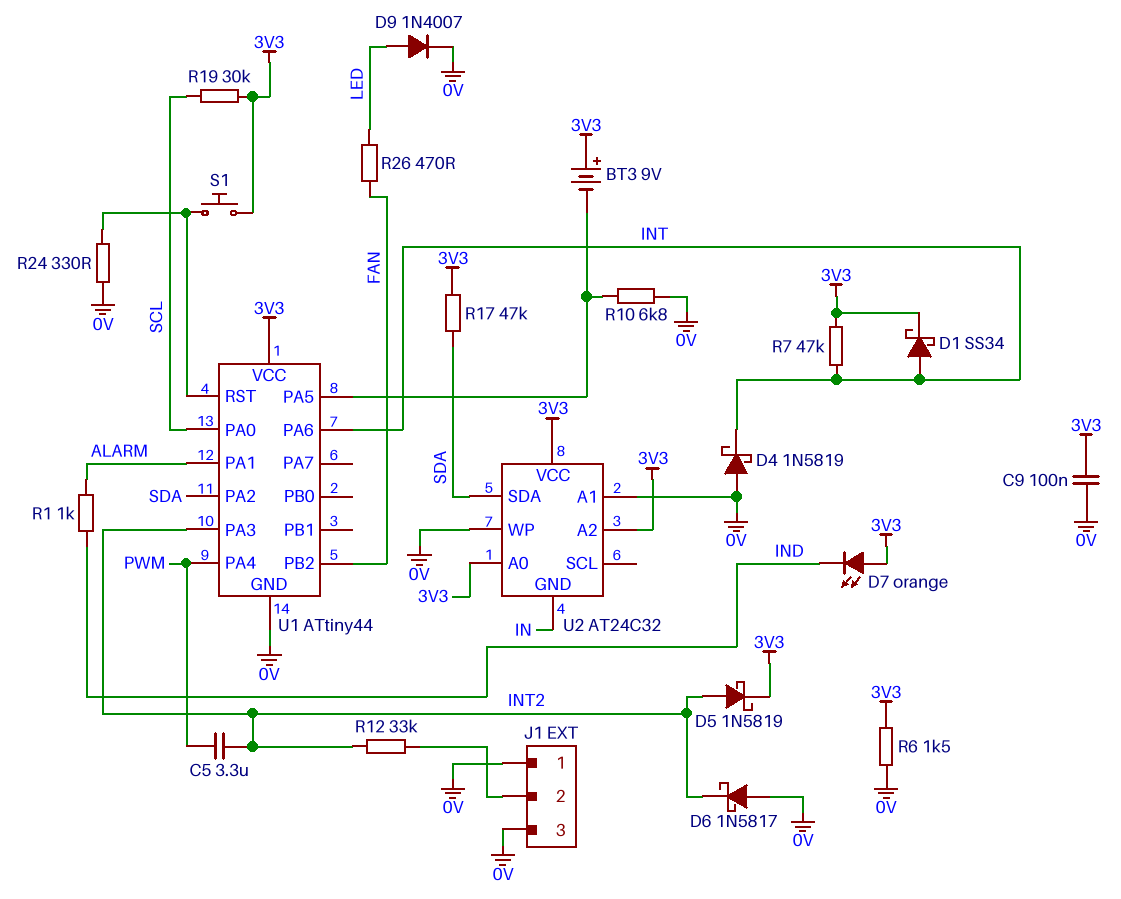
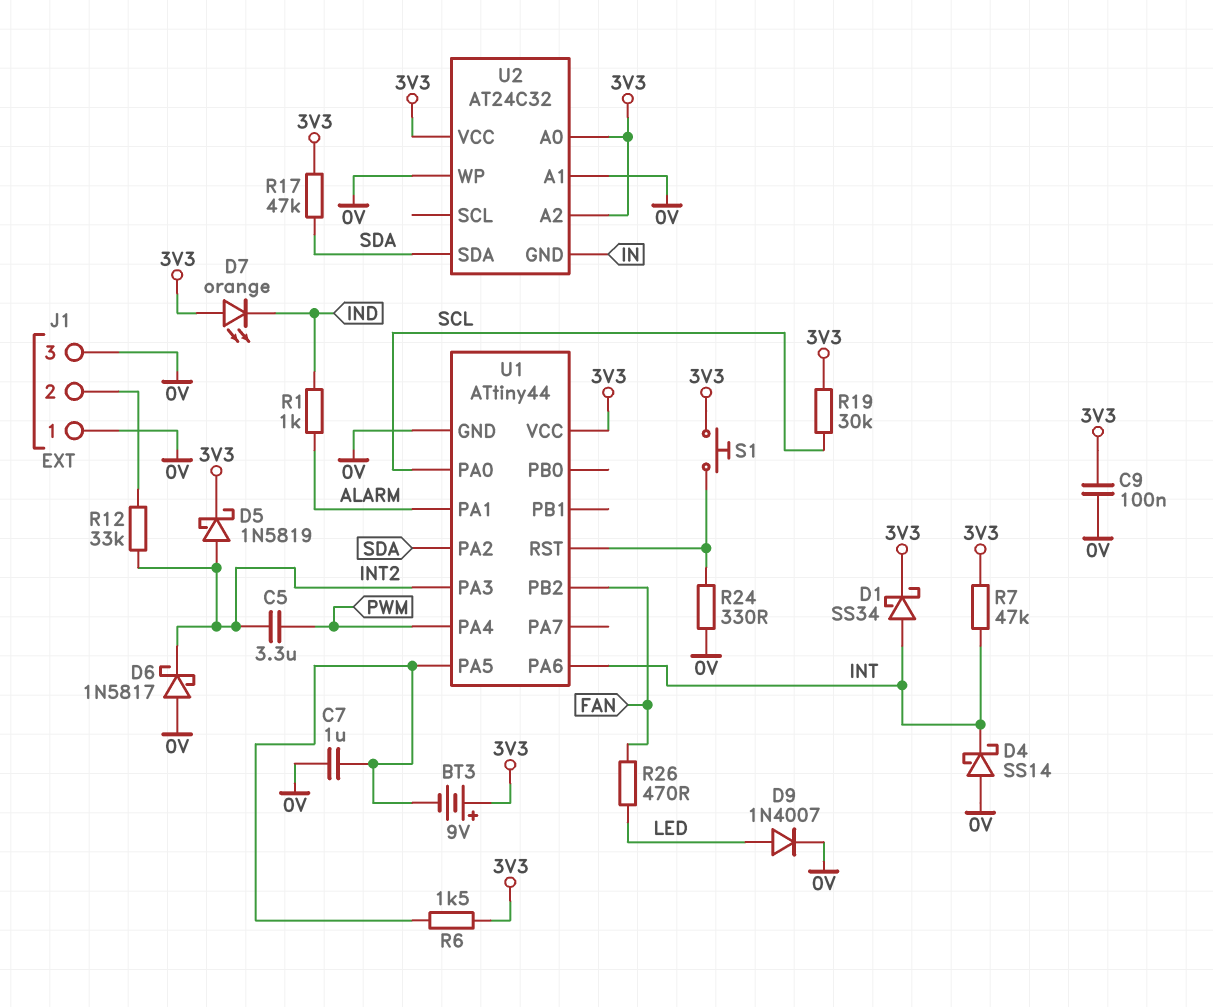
C7: none -> 1uF (0V, U1/PA5)
D4: schottky 1N5819 (A 0V, K INT) -> schottky SS14 (A 0V, K INT)
R6: 1.5k (0V, 3V3) -> 1.5k (3V3, U1/PA5)
R10: 6.8k (0V, U1/PA5) -> none

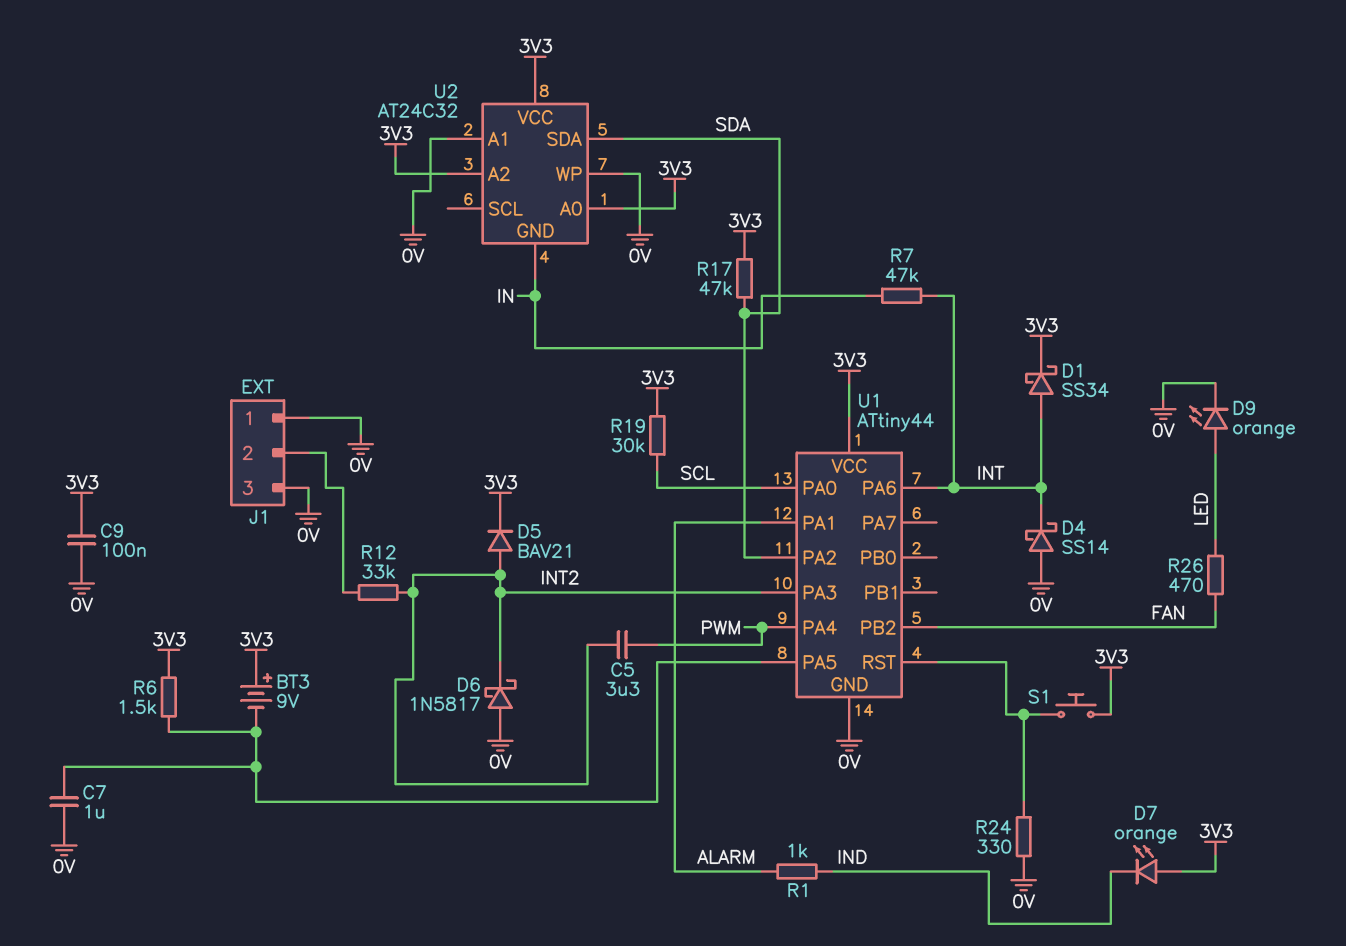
D5: schottky 1N5819 (A INT2, K 3V3) -> diode BAV21 (A INT2, K 3V3)
D9: diode 1N4007 (A LED, K 0V) -> LED orange (A LED, K 0V)
R7: 47k (3V3, INT) -> 47k (IN, INT)

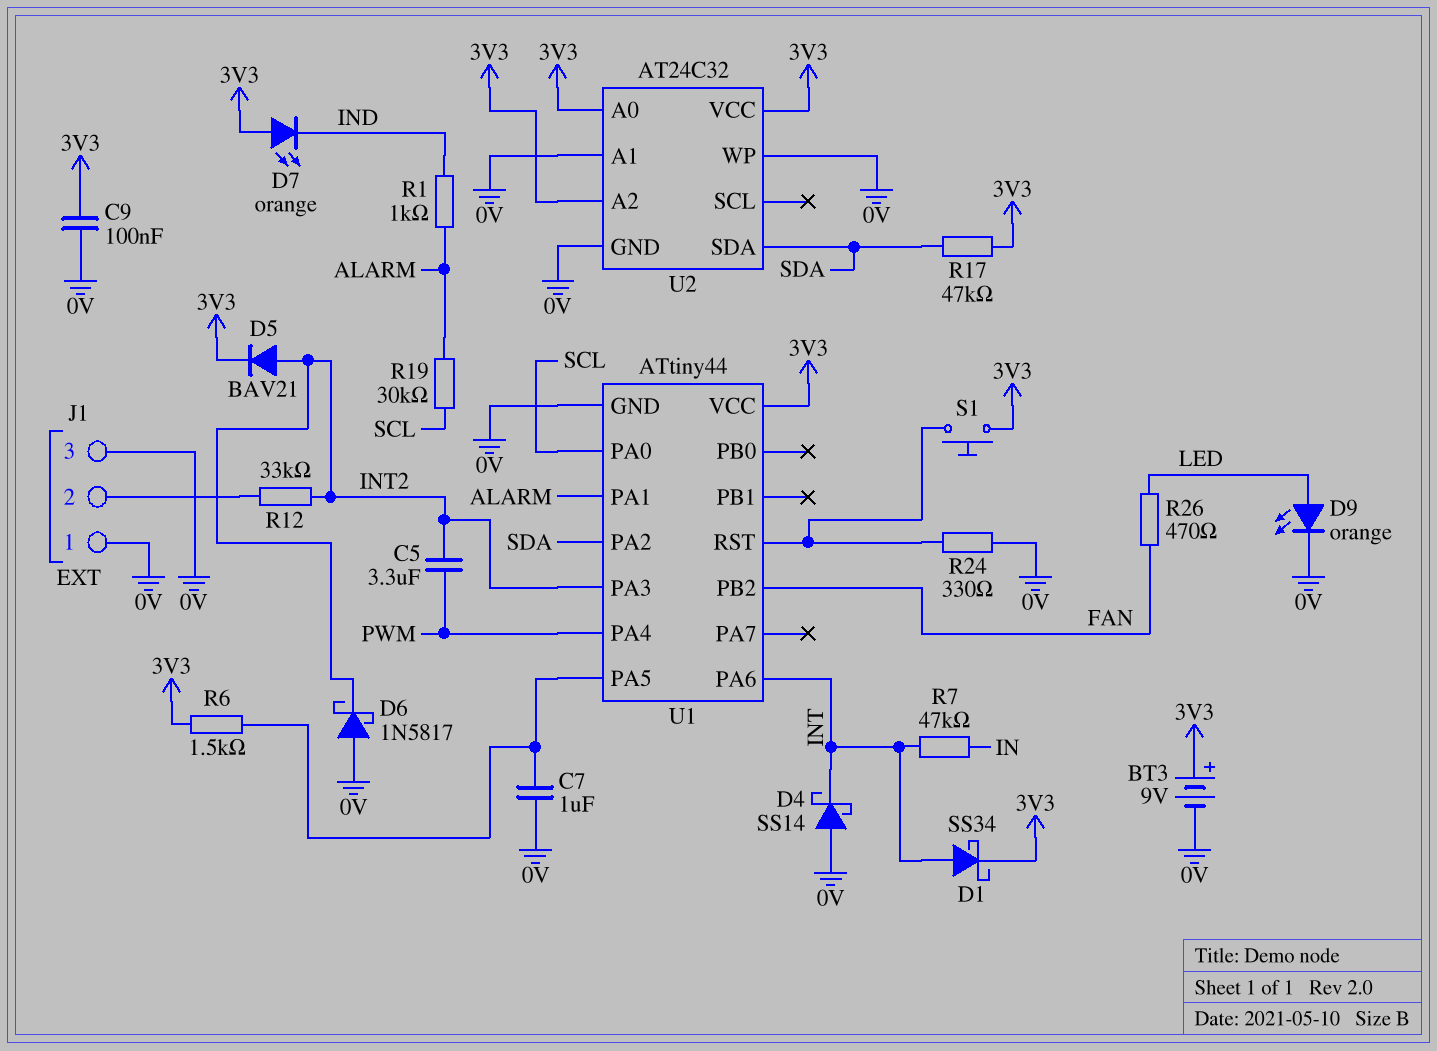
BT3: 9V (plus 3V3, minus U1/PA5) -> 9V (plus 3V3, minus 0V)
R19: 30k (3V3, SCL) -> 30k (ALARM, SCL)
U2 pin GND: IN -> 0V

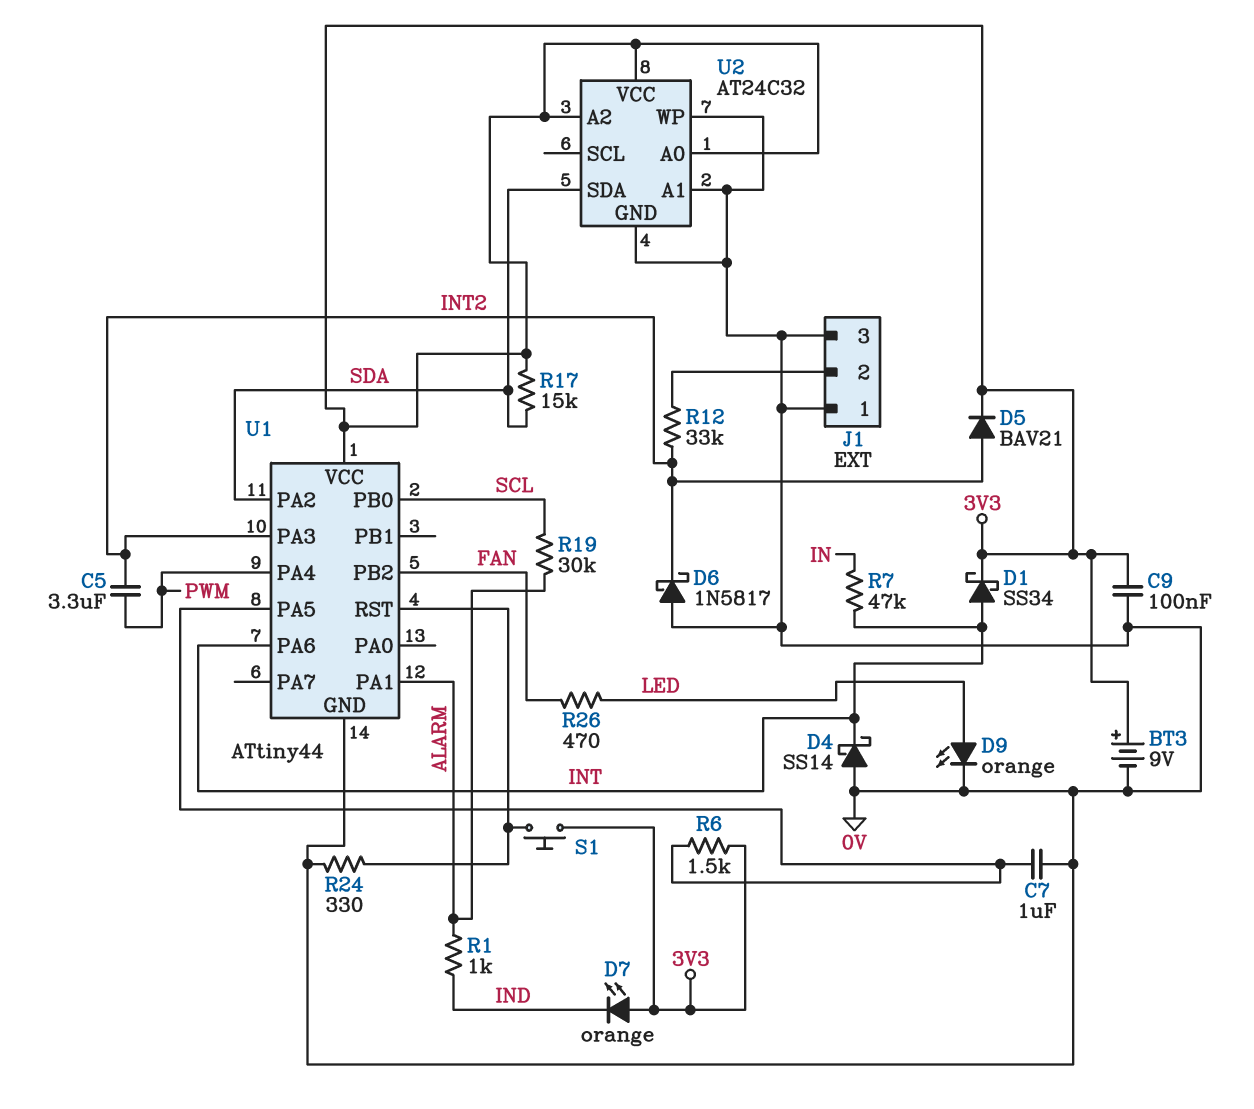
R17: 47k (3V3, SDA) -> 15k (3V3, SDA)
U1 pin PA0: SCL -> none
U1 pin PB0: none -> SCL

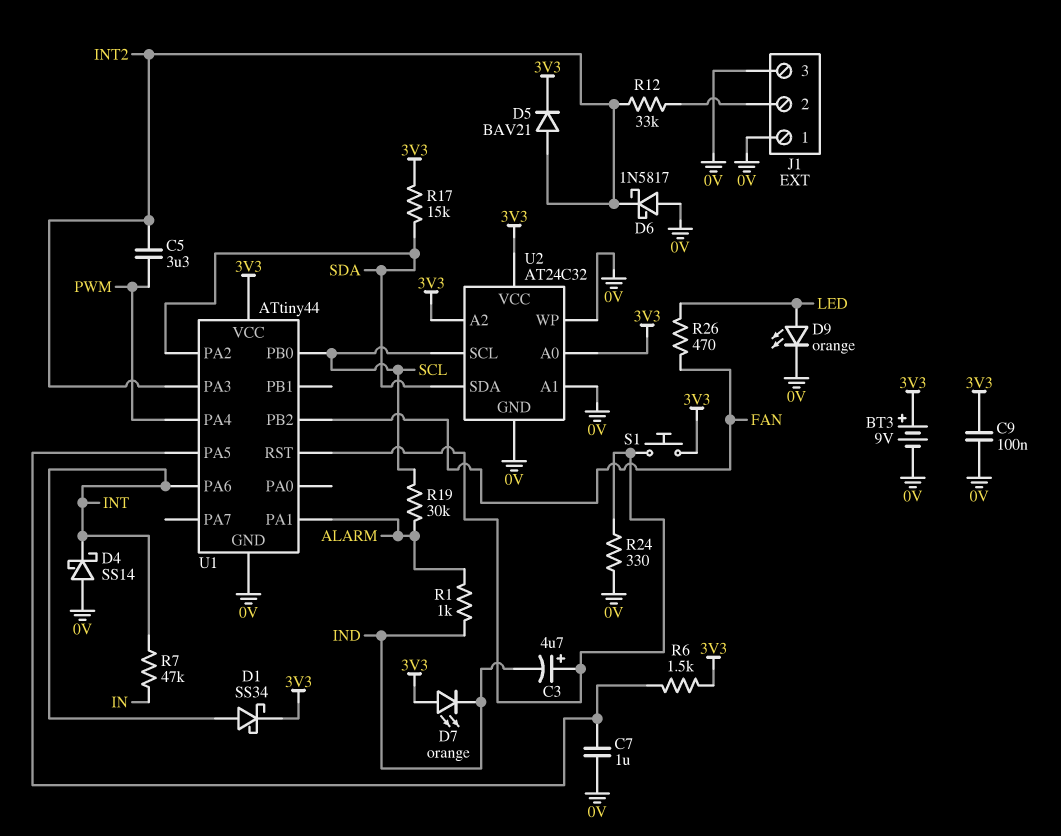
C3: none -> 4.7uF (plus U1/RST, minus IND)
U2 pin SCL: none -> SCL

